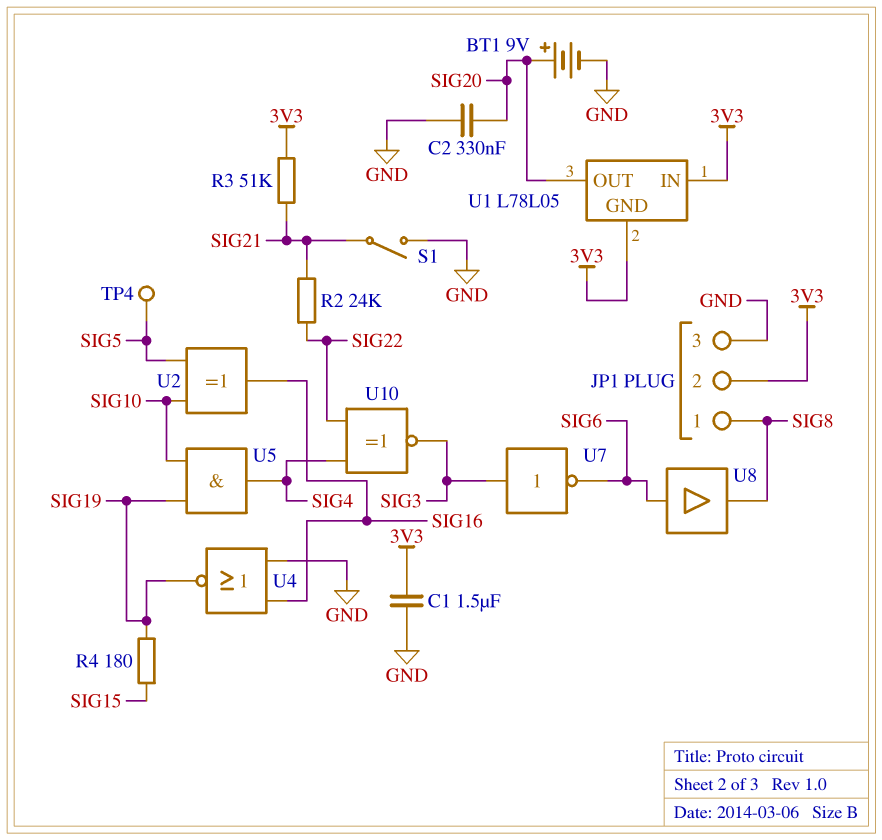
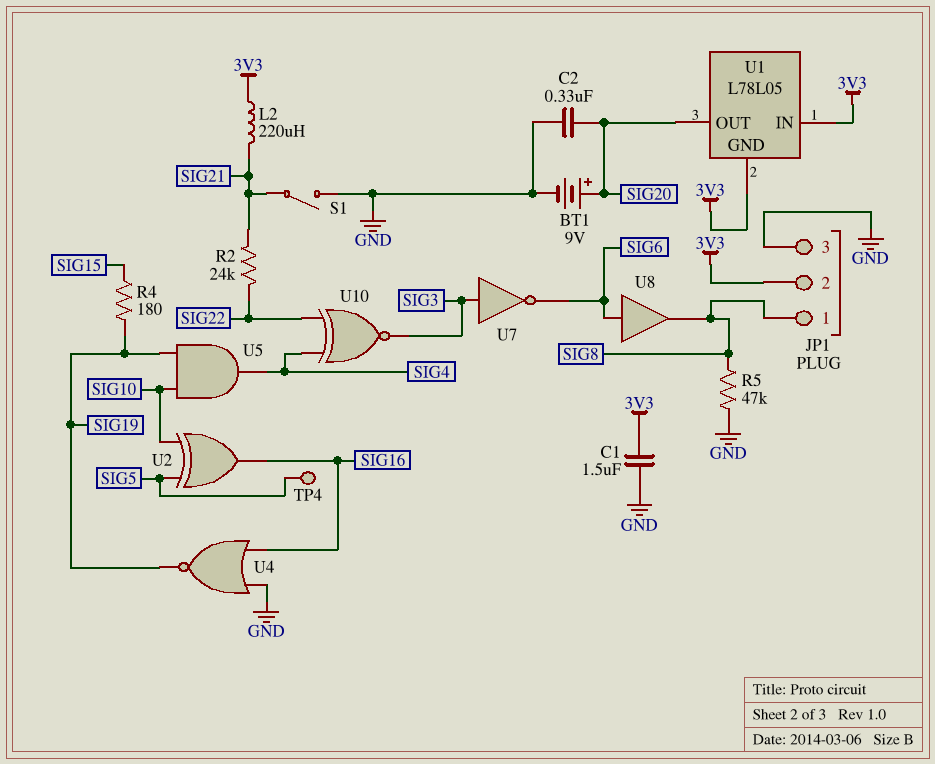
L2: none -> 220uH (3V3, SIG21)
R3: 51k (3V3, SIG21) -> none
R5: none -> 47k (GND, SIG8)

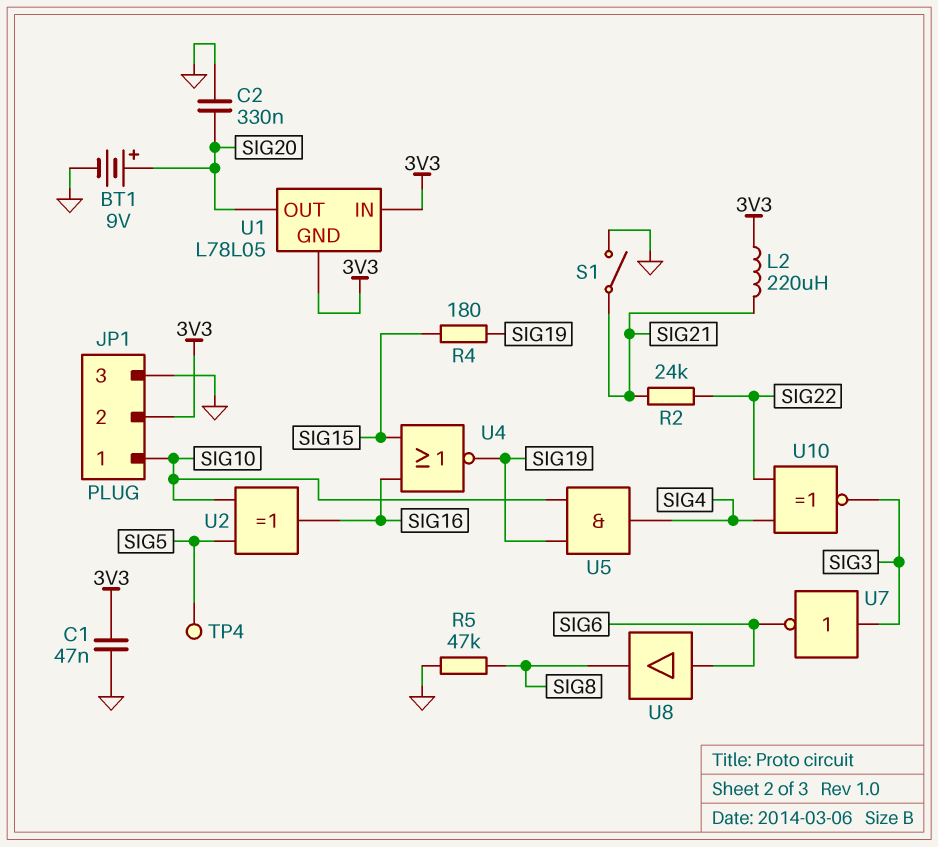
C1: 1.5uF (3V3, GND) -> 47nF (3V3, GND)
JP1 pin 1: SIG8 -> SIG10
U4: NOR (in GND, in SIG16, out SIG19) -> NOR (in SIG15, in SIG16, out SIG19)

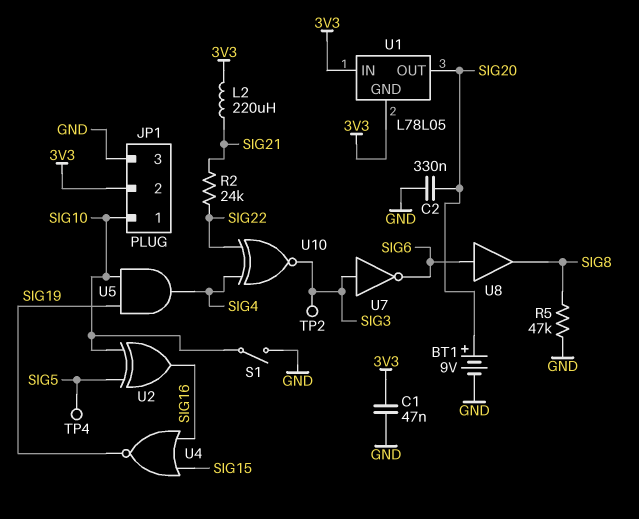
R4: 180 (SIG15, SIG19) -> none
S1: switch (GND, SIG21) -> switch (GND, SIG10)
TP2: none -> test point (SIG3)

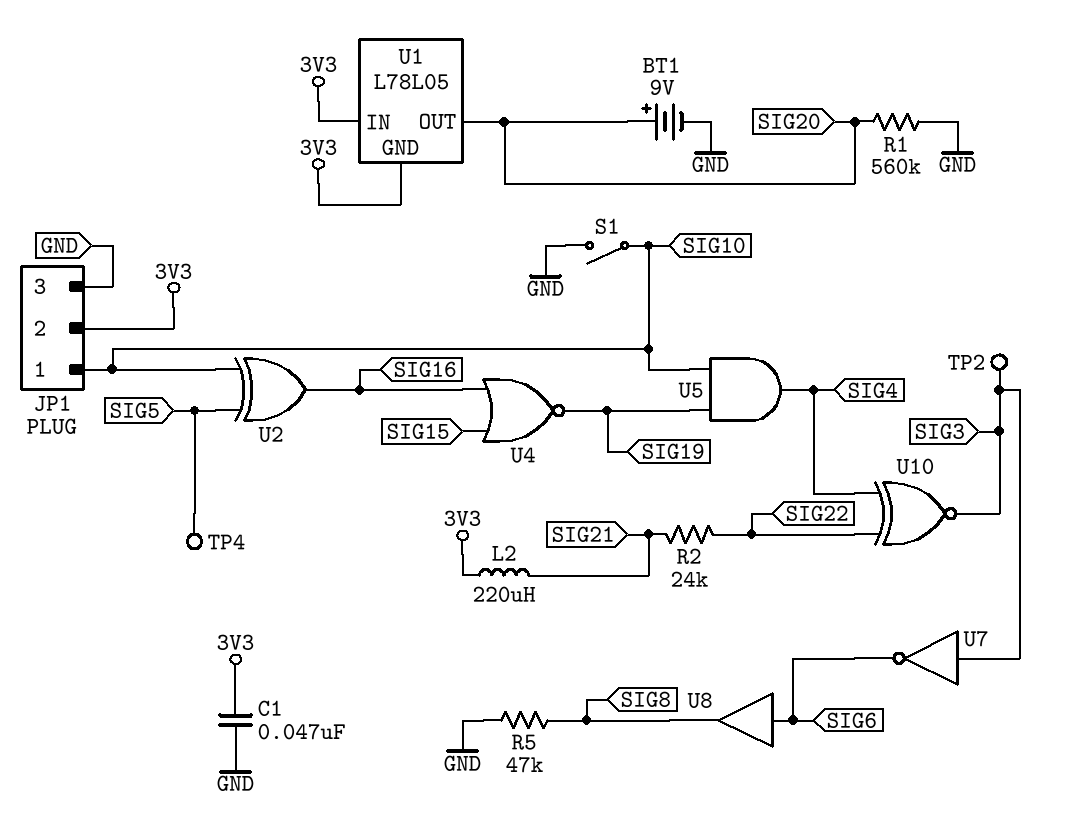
C2: 330nF (GND, SIG20) -> none
R1: none -> 560k (GND, SIG20)

